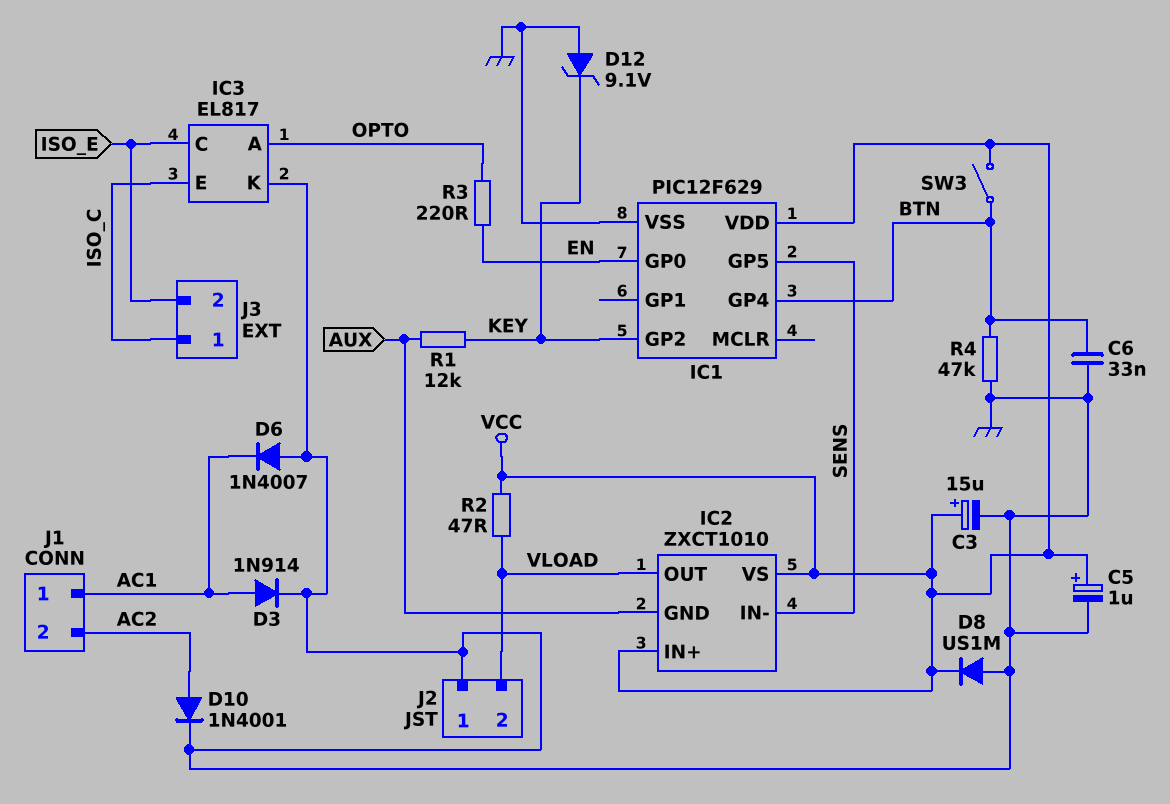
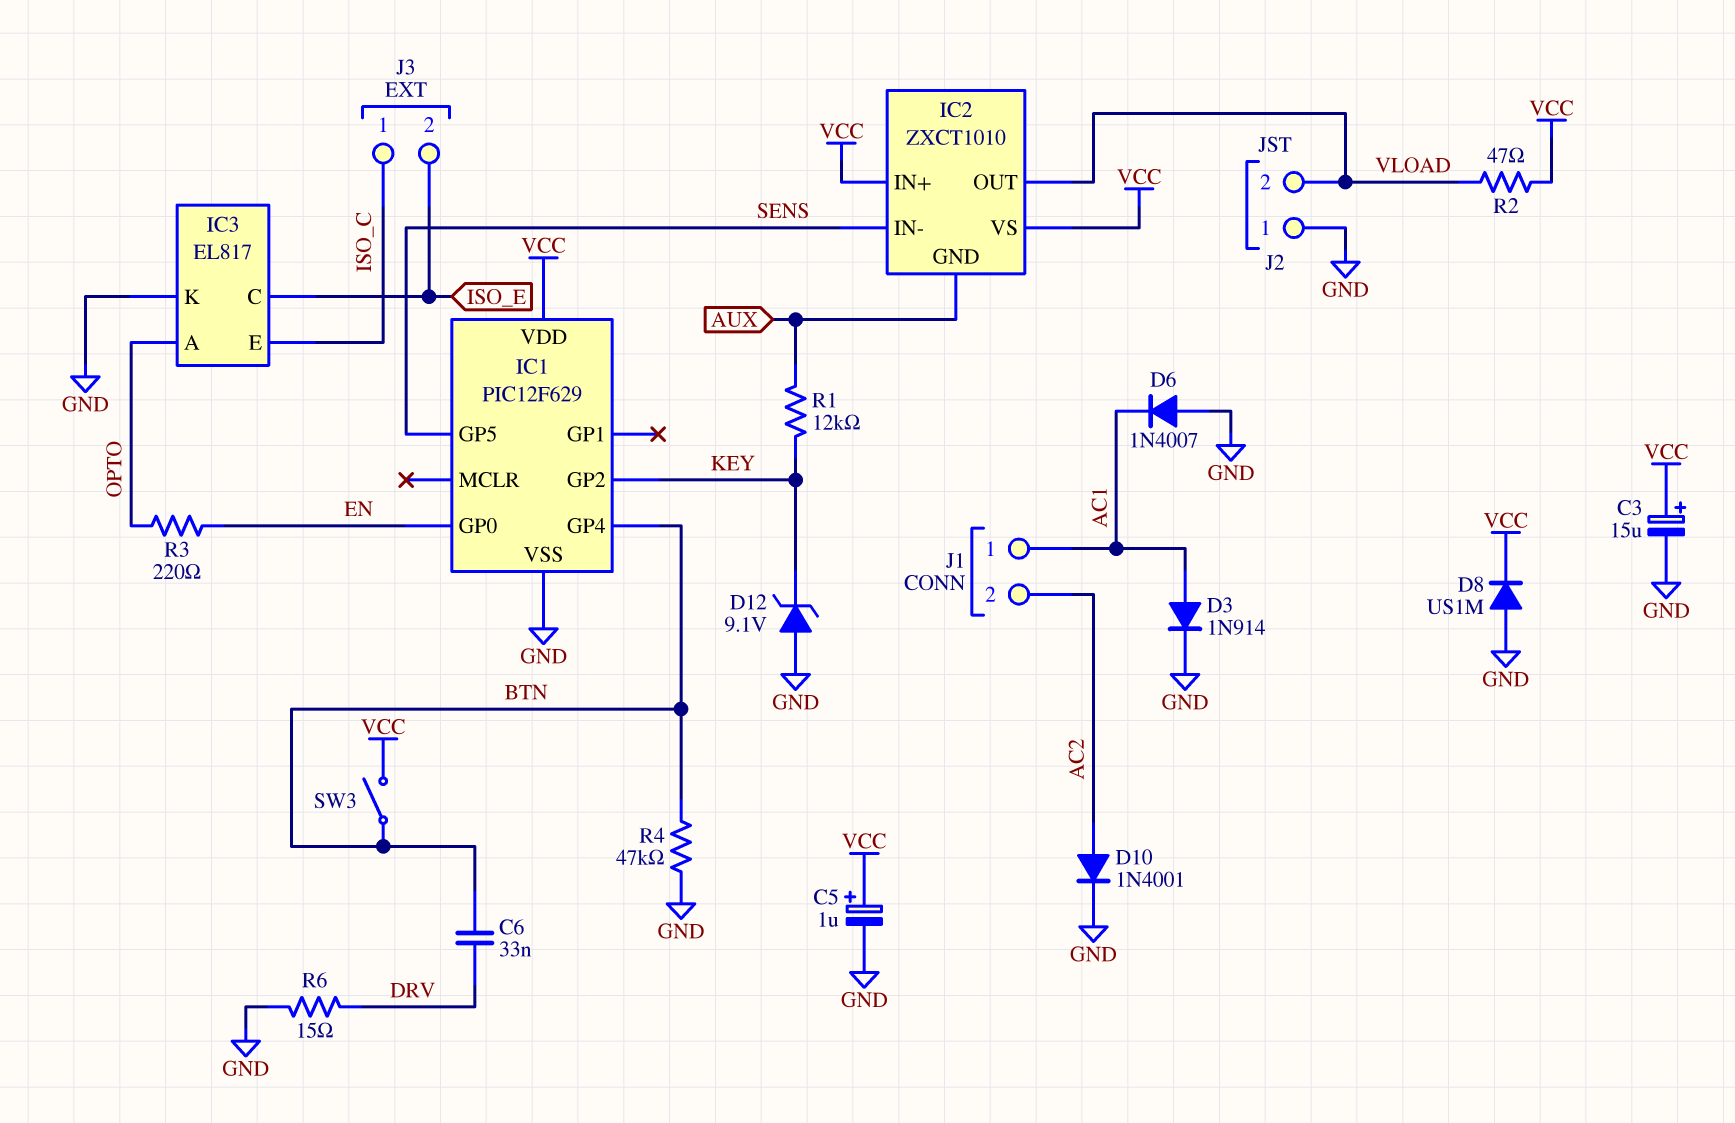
C6: 33nF (BTN, GND) -> 33nF (BTN, DRV)
R6: none -> 15 (DRV, GND)

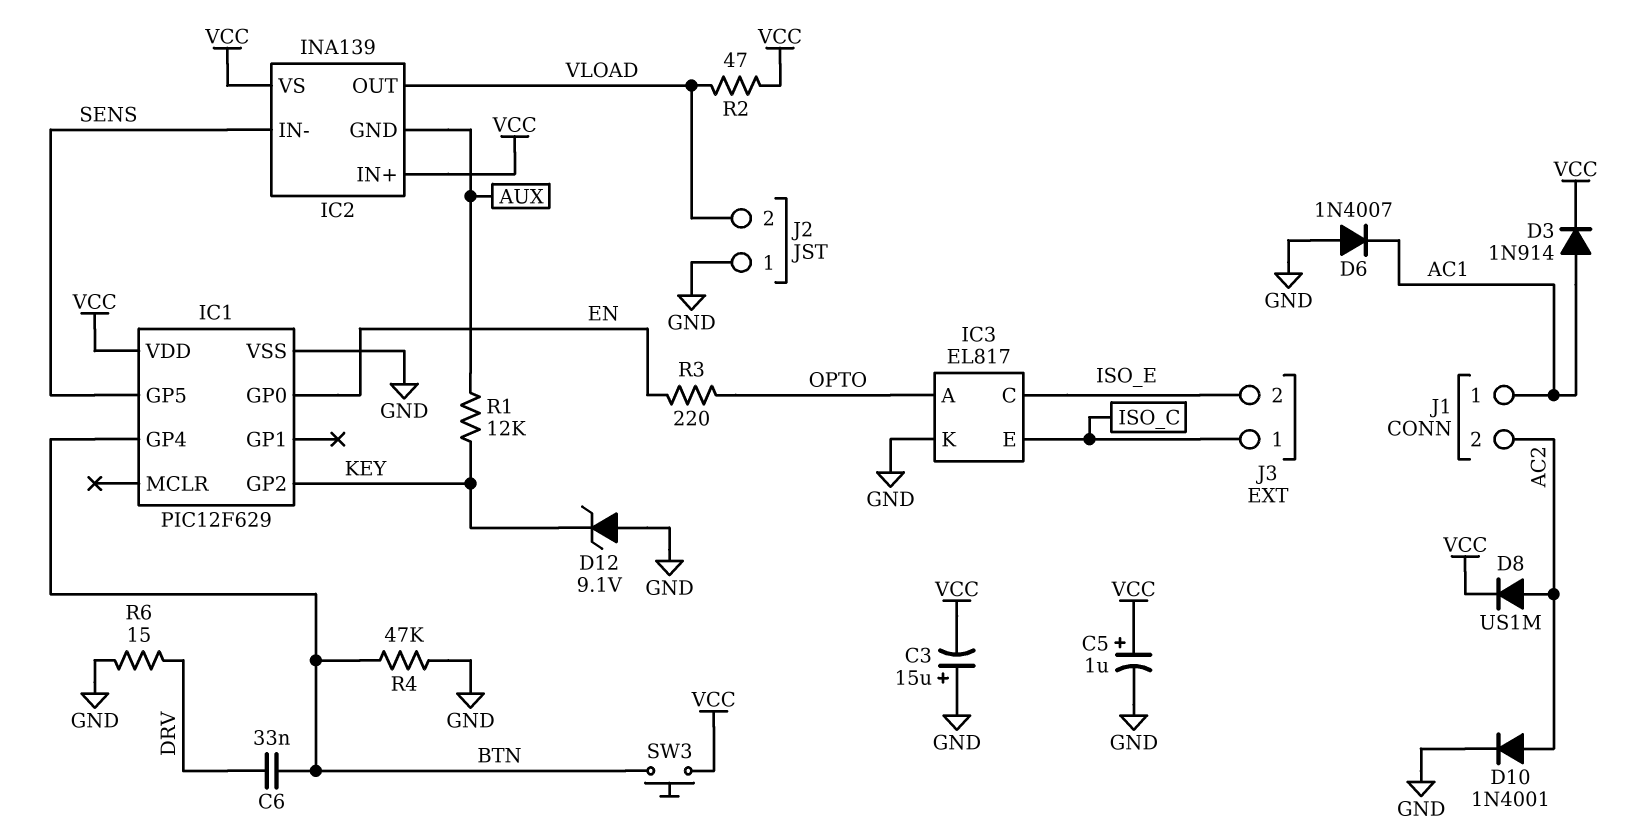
C3: 15uF (plus VCC, minus GND) -> 15uF (plus GND, minus VCC)
D3: diode 1N914 (A AC1, K GND) -> diode 1N914 (A AC1, K VCC)
D8: diode US1M (A GND, K VCC) -> diode US1M (A AC2, K VCC)
IC2: ZXCT1010 -> INA139
SW3: switch (BTN, VCC) -> button (BTN, VCC)

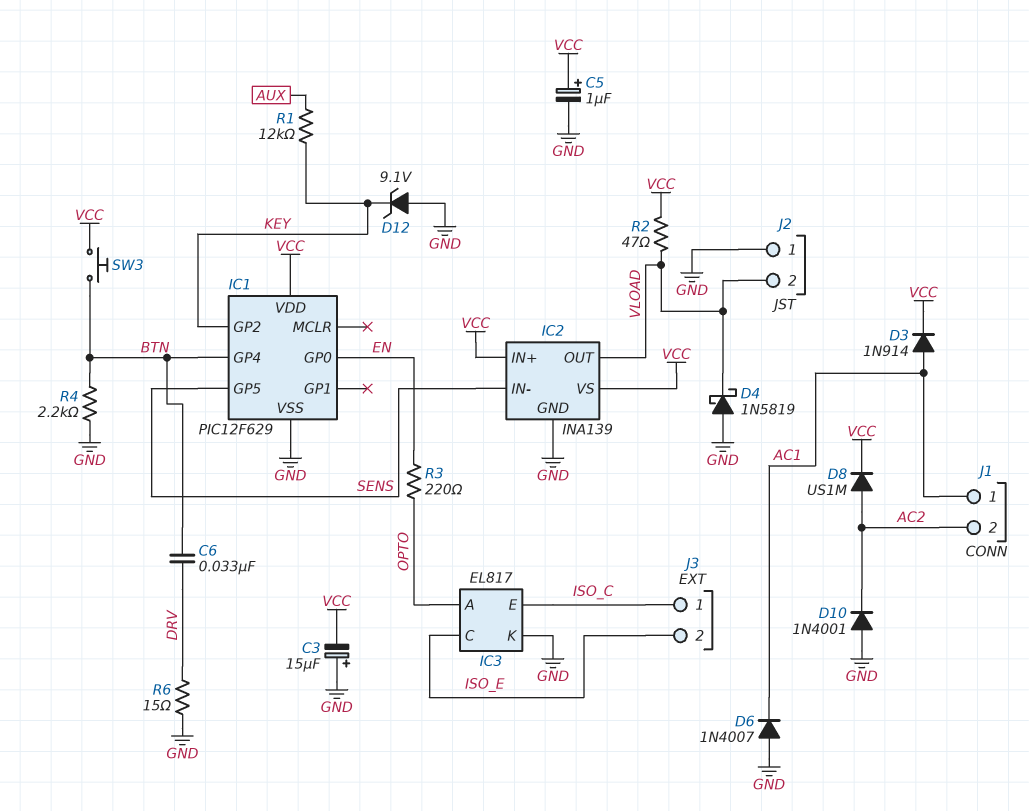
D4: none -> schottky 1N5819 (A GND, K VLOAD)
D10: diode 1N4001 (A AC2, K GND) -> diode 1N4001 (A GND, K AC2)
IC2 pin GND: AUX -> GND
R4: 47k (BTN, GND) -> 2.2k (BTN, GND)

